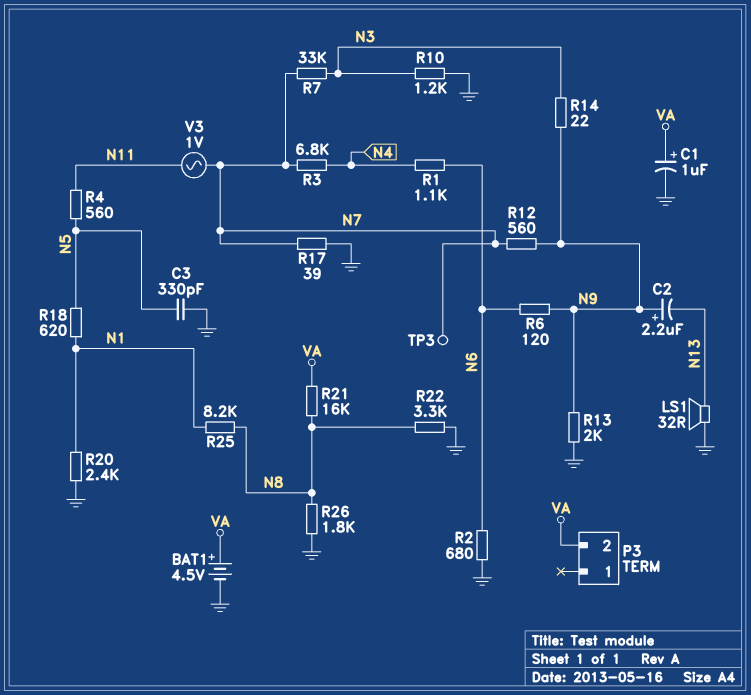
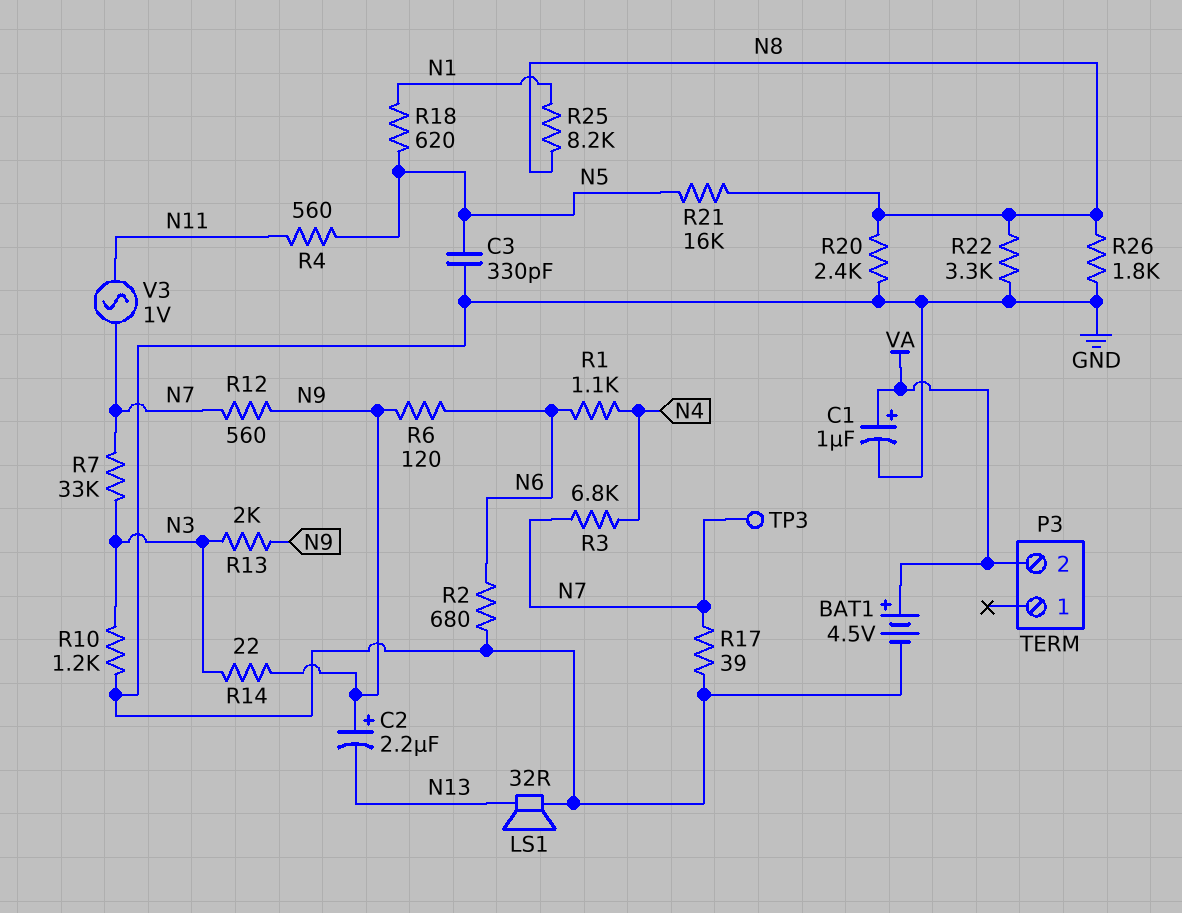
R13: 2k (GND, N9) -> 2k (N3, N9)
R20: 2.4k (GND, N1) -> 2.4k (GND, N8)
R21: 16k (N8, VA) -> 16k (N5, N8)

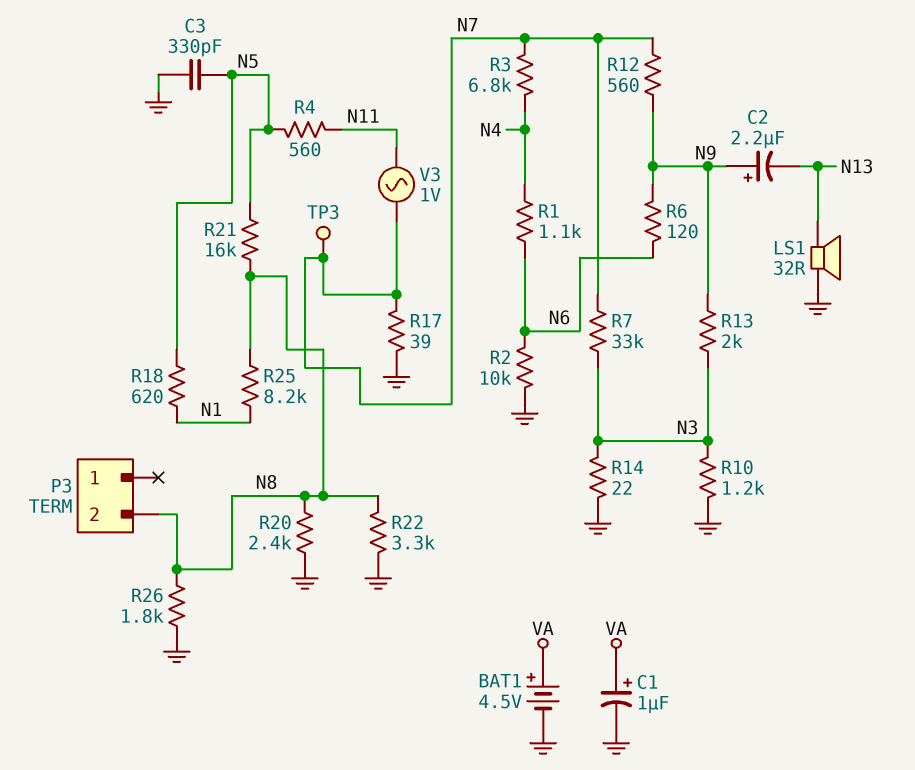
P3 pin 2: VA -> N8
R2: 680 (GND, N6) -> 10k (GND, N6)
R14: 22 (N3, N9) -> 22 (GND, N3)

